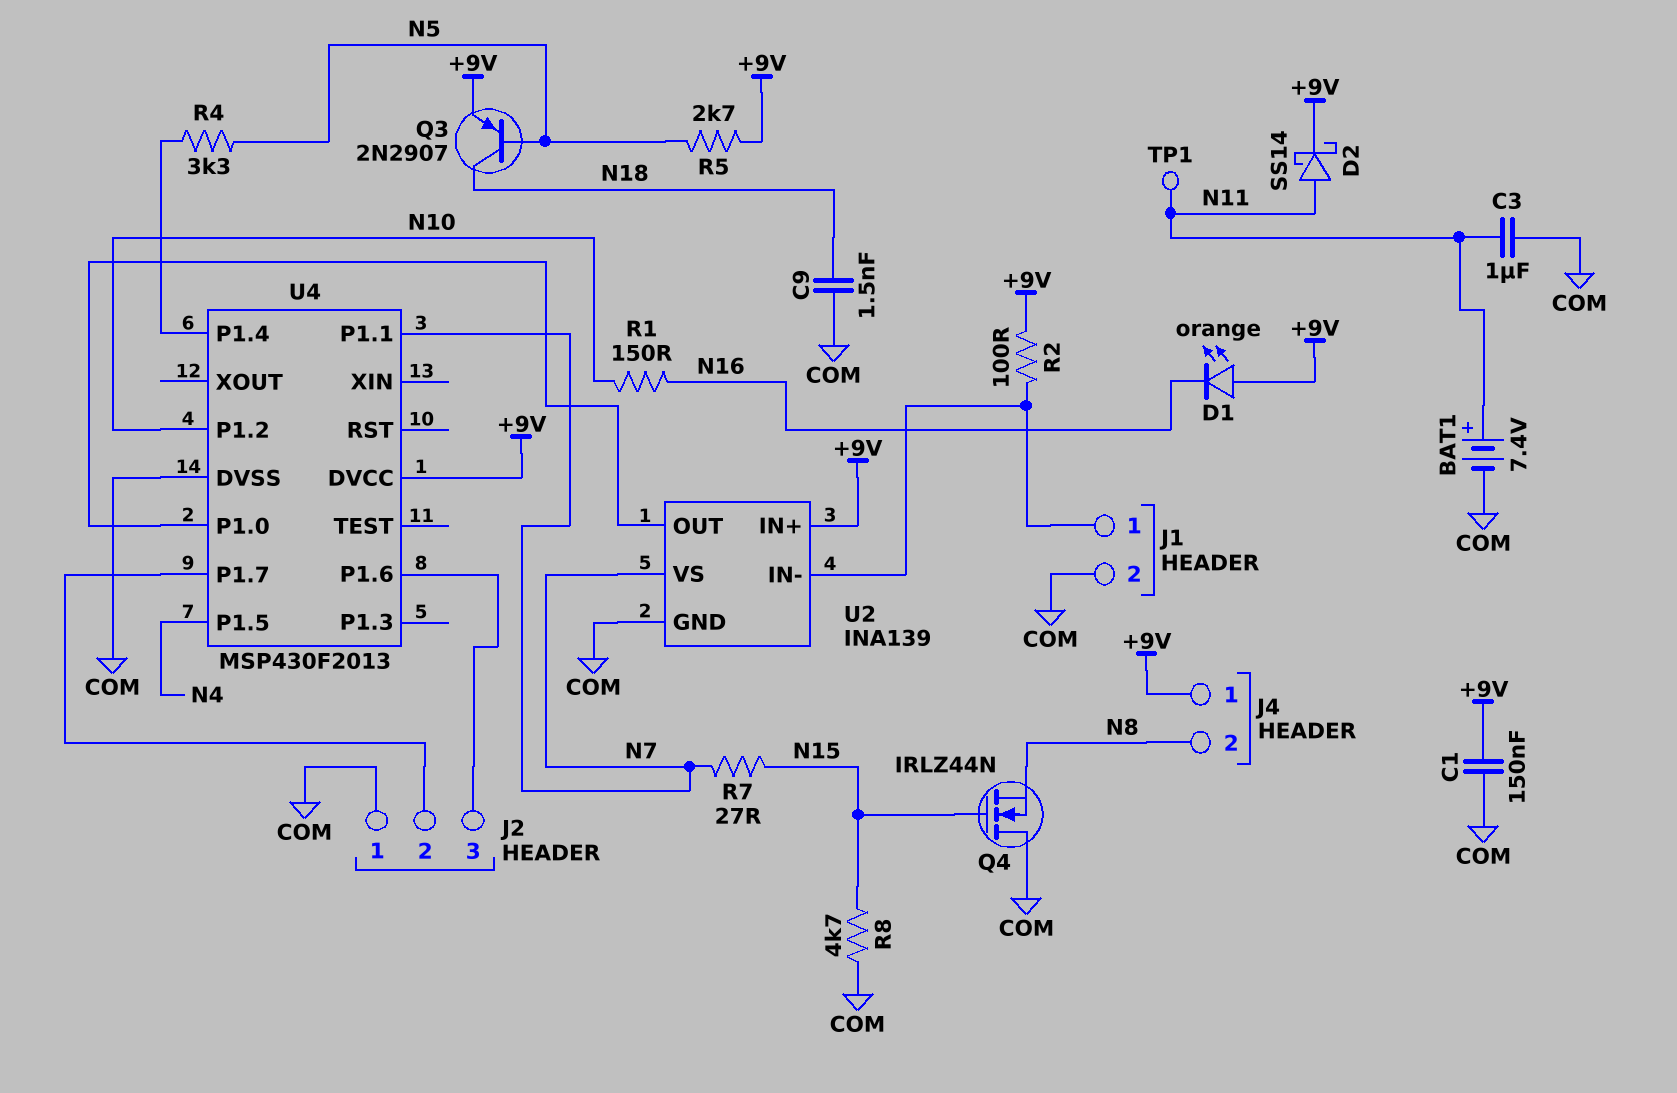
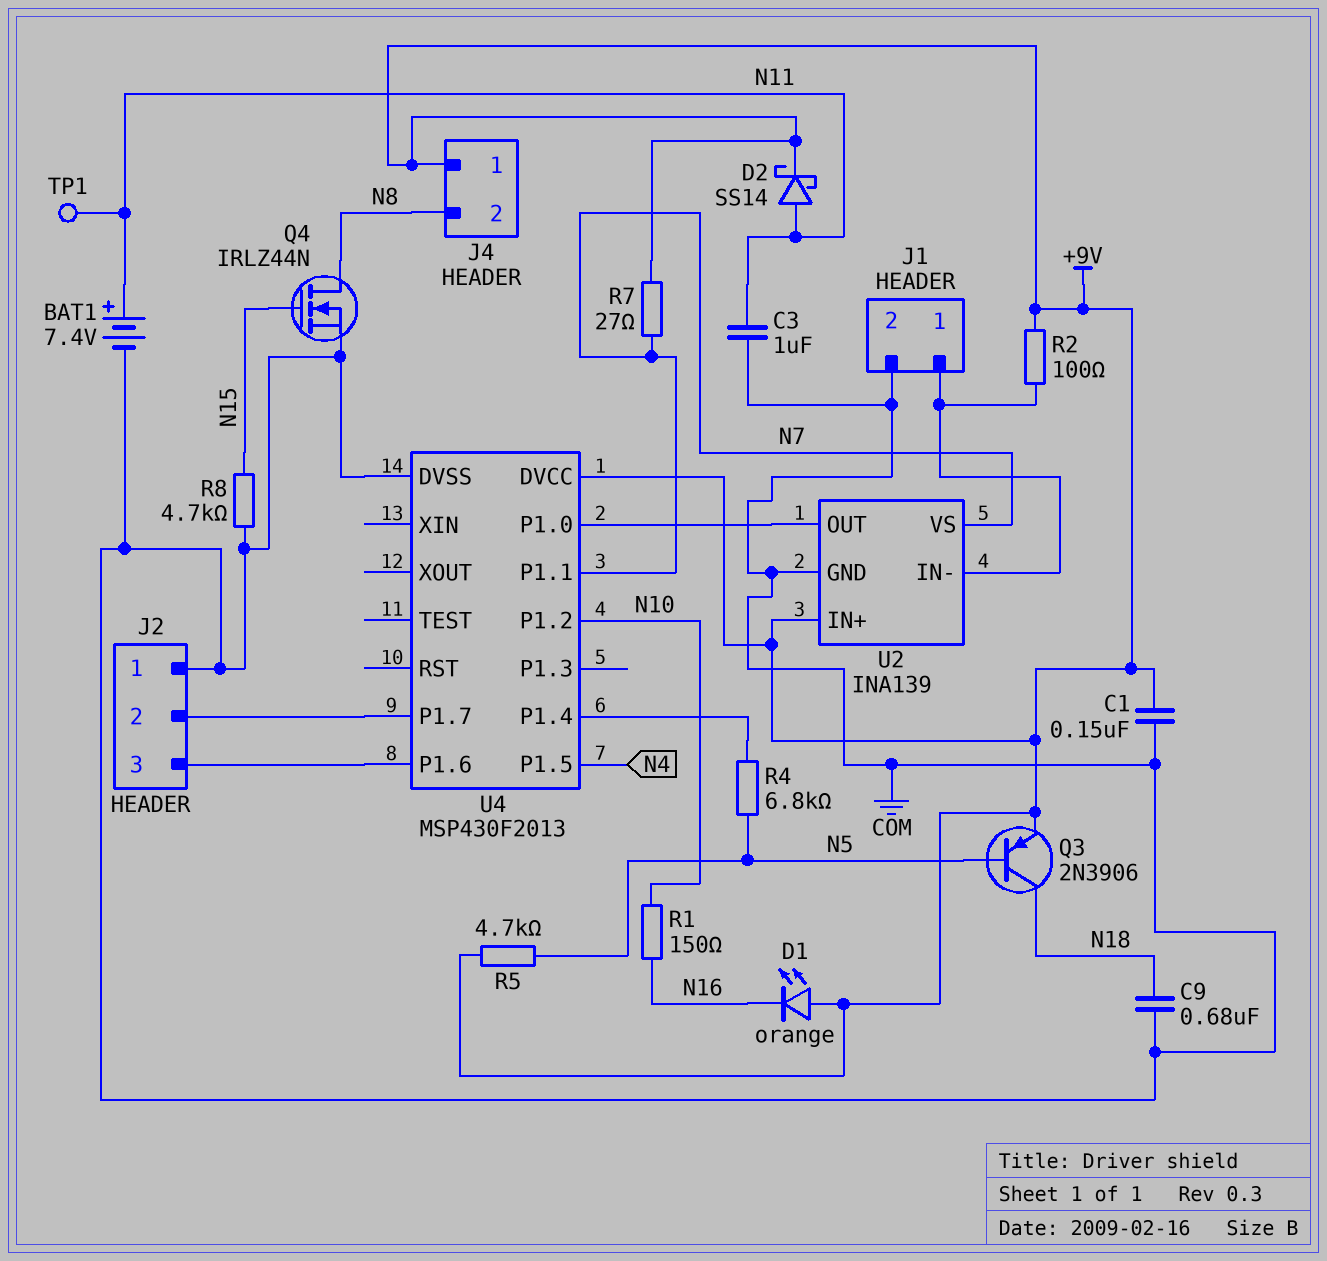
C9: 1.5nF (COM, N18) -> 680nF (COM, N18)
Q3: PNP 2N2907 (B N5, C N18, E +9V) -> PNP 2N3906 (B N5, C N18, E +9V)
Q4: NMOS IRLZ44N (G N15, D COM, S N8) -> NMOS IRLZ44N (G N15, D N8, S COM)
R4: 3.3k (N5, U4/P1.4) -> 6.8k (N5, U4/P1.4)
R5: 2.7k (+9V, N5) -> 4.7k (+9V, N5)
R7: 27 (N7, N15) -> 27 (+9V, N7)

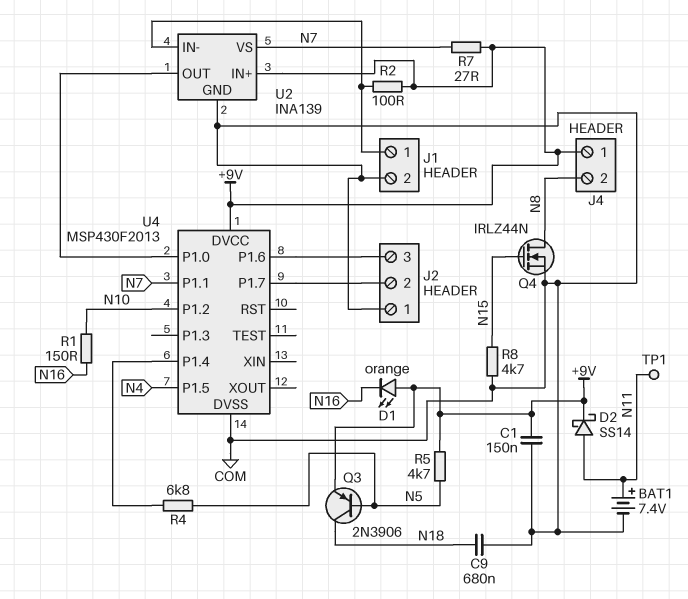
C3: 1uF (COM, N11) -> none

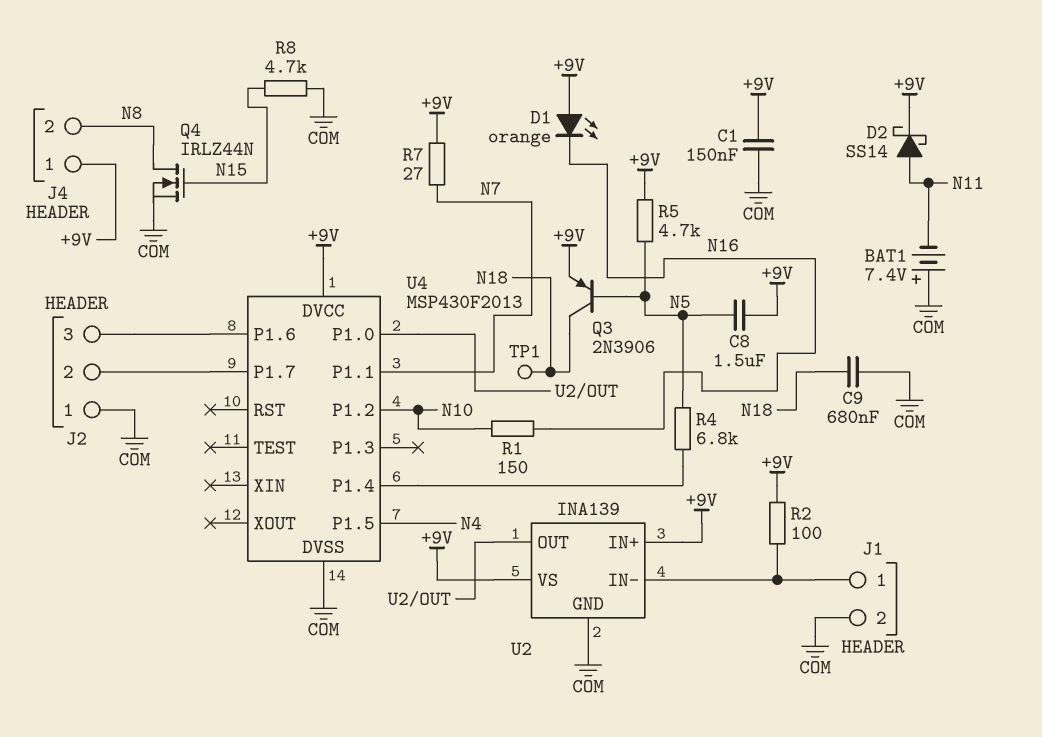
BAT1: 7.4V (plus N11, minus COM) -> 7.4V (plus COM, minus N11)
C8: none -> 1.5uF (+9V, N5)
TP1: test point (N11) -> test point (N18)
U2 pin VS: N7 -> +9V

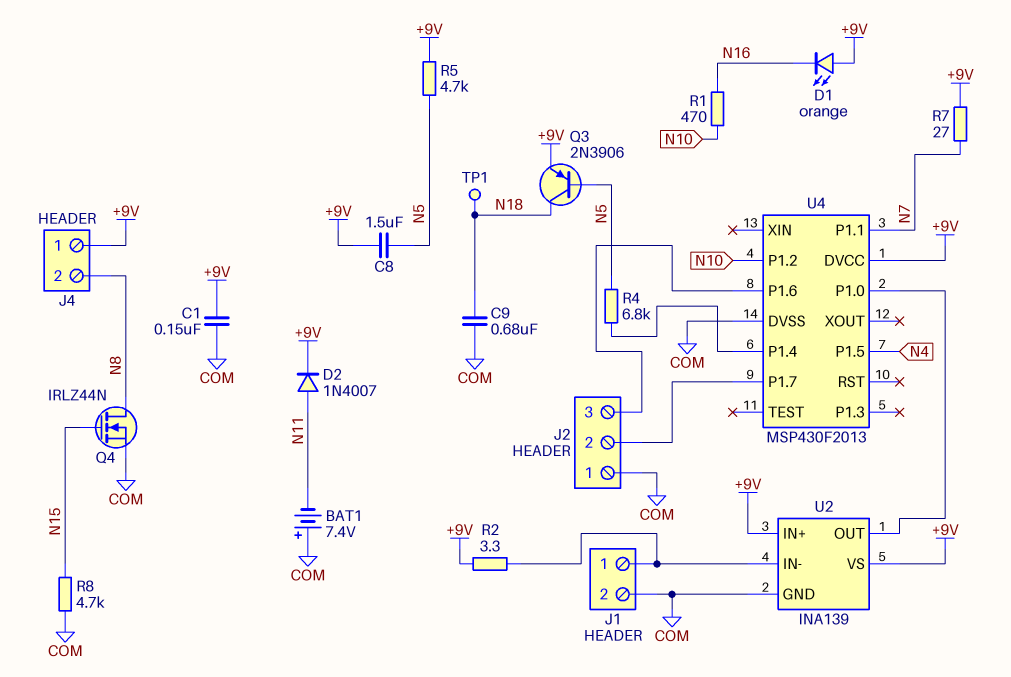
D2: schottky SS14 (A N11, K +9V) -> diode 1N4007 (A N11, K +9V)
R1: 150 (N10, N16) -> 470 (N10, N16)
R2: 100 (+9V, J1/1) -> 3.3 (+9V, J1/1)

